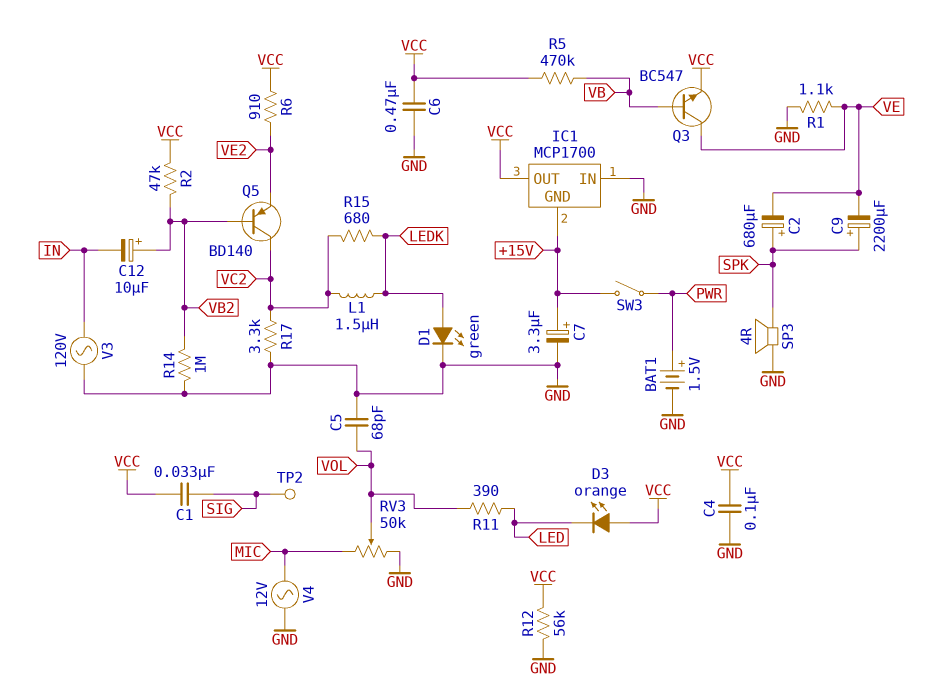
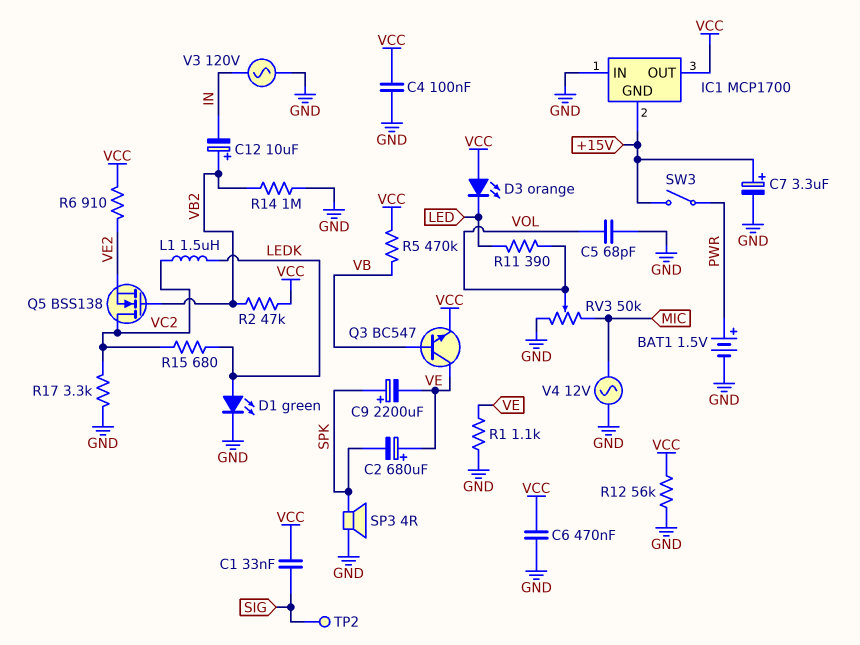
C2: 680uF (plus SPK, minus VE) -> 680uF (plus VE, minus SPK)
Q5: PNP BD140 (B VB2, C VC2, E VE2) -> NMOS BSS138 (G VB2, D VC2, S VE2)

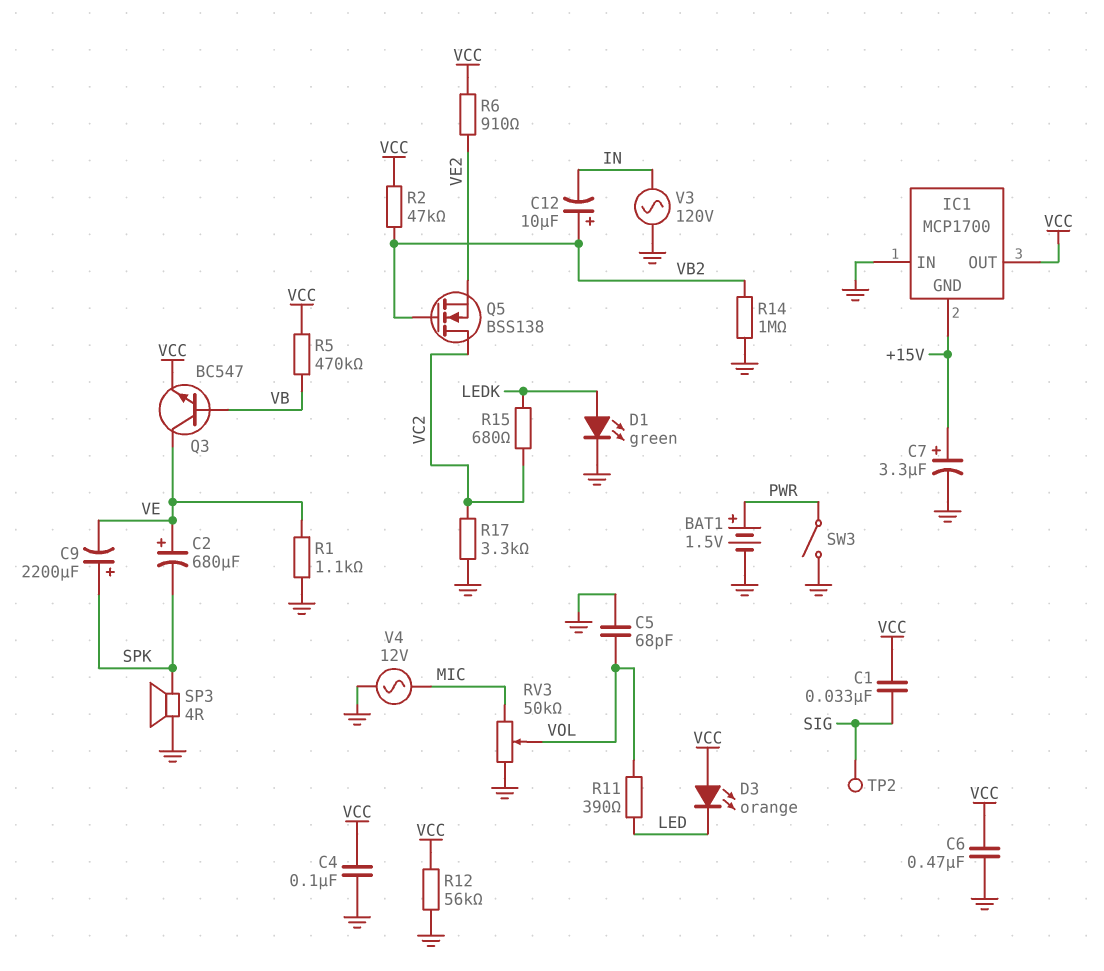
L1: 1.5uH (LEDK, VC2) -> none
SW3: switch (+15V, PWR) -> switch (GND, PWR)

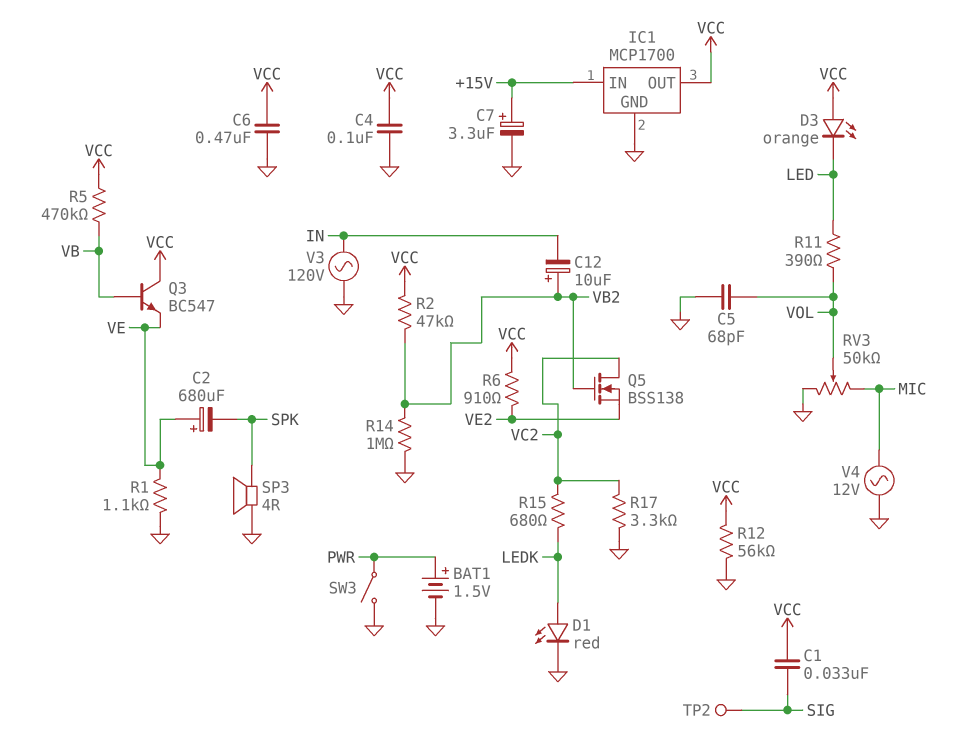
C9: 2200uF (plus SPK, minus VE) -> none
D1: LED green (A LEDK, K GND) -> LED red (A LEDK, K GND)
IC1 pin GND: +15V -> GND
IC1 pin IN: GND -> +15V
Q3: NPN BC547 (B VB, C VE, E VCC) -> NPN BC547 (B VB, C VCC, E VE)

